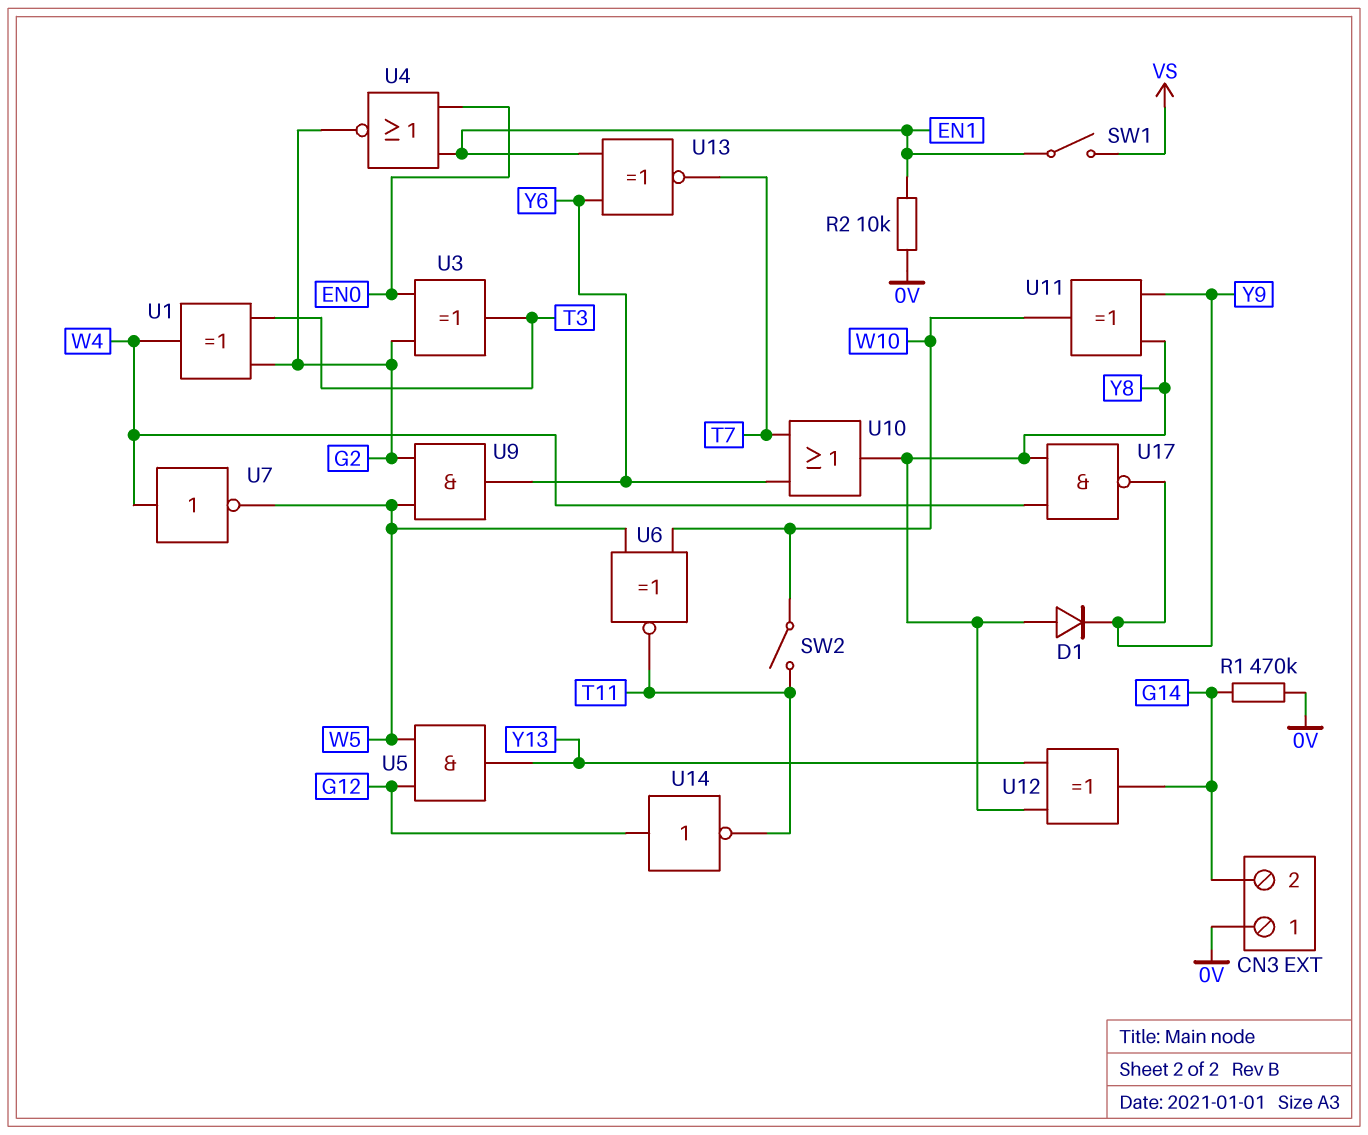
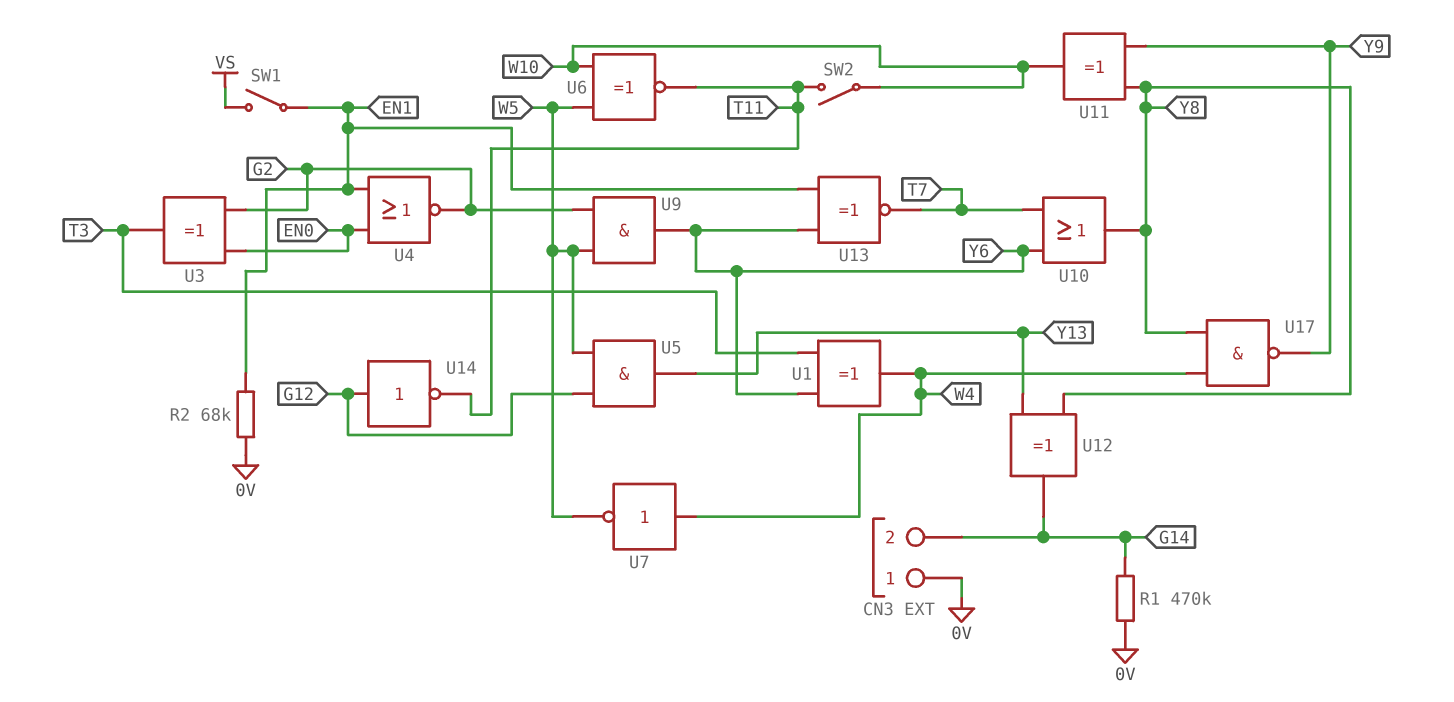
D1: diode (A Y8, K Y9) -> none
R2: 10k (0V, EN1) -> 68k (0V, EN1)
U1: XOR (in G2, in T3, out W4) -> XOR (in T3, in Y6, out W4)

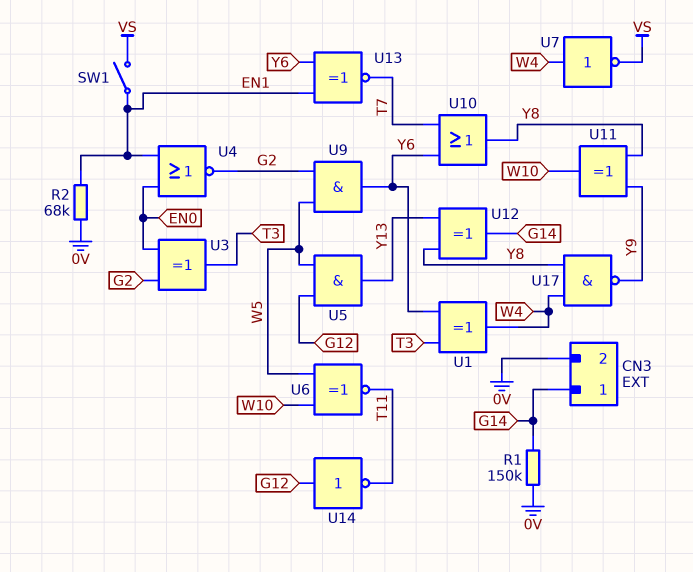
CN3 pin 1: 0V -> G14
CN3 pin 2: G14 -> 0V
R1: 470k (0V, G14) -> 150k (0V, G14)
SW2: switch (T11, W10) -> none
U7: NOT (in W4, out W5) -> NOT (in W4, out VS)

